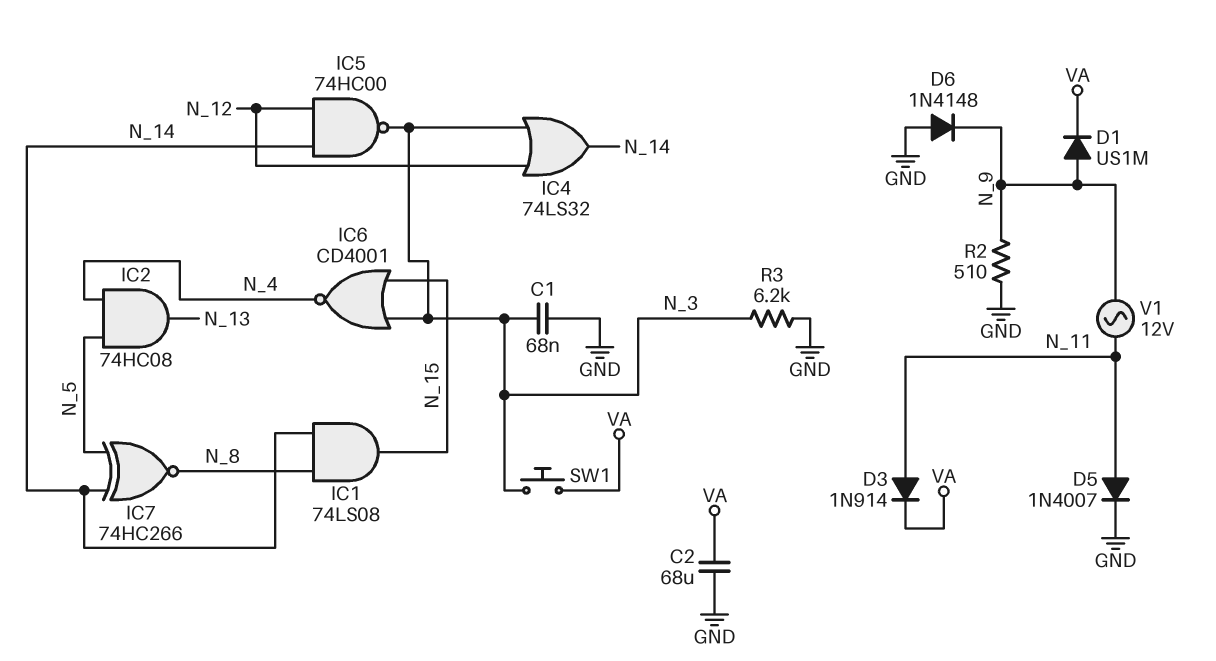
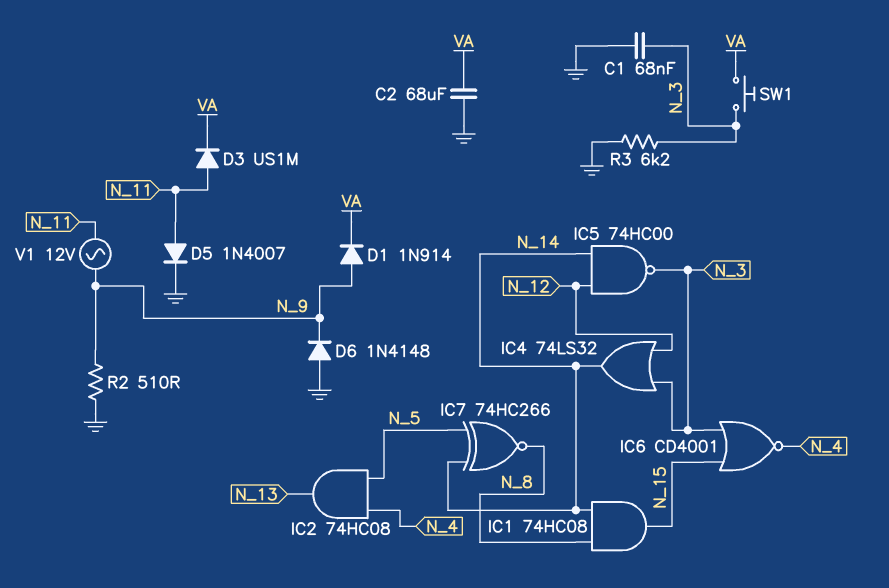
D1: diode US1M (A N_9, K VA) -> diode 1N914 (A N_9, K VA)
D3: diode 1N914 (A N_11, K VA) -> diode US1M (A N_11, K VA)
IC1: AND 74LS08 (in N_8, in N_14, out N_15) -> AND 74HC08 (in N_8, in N_14, out N_15)

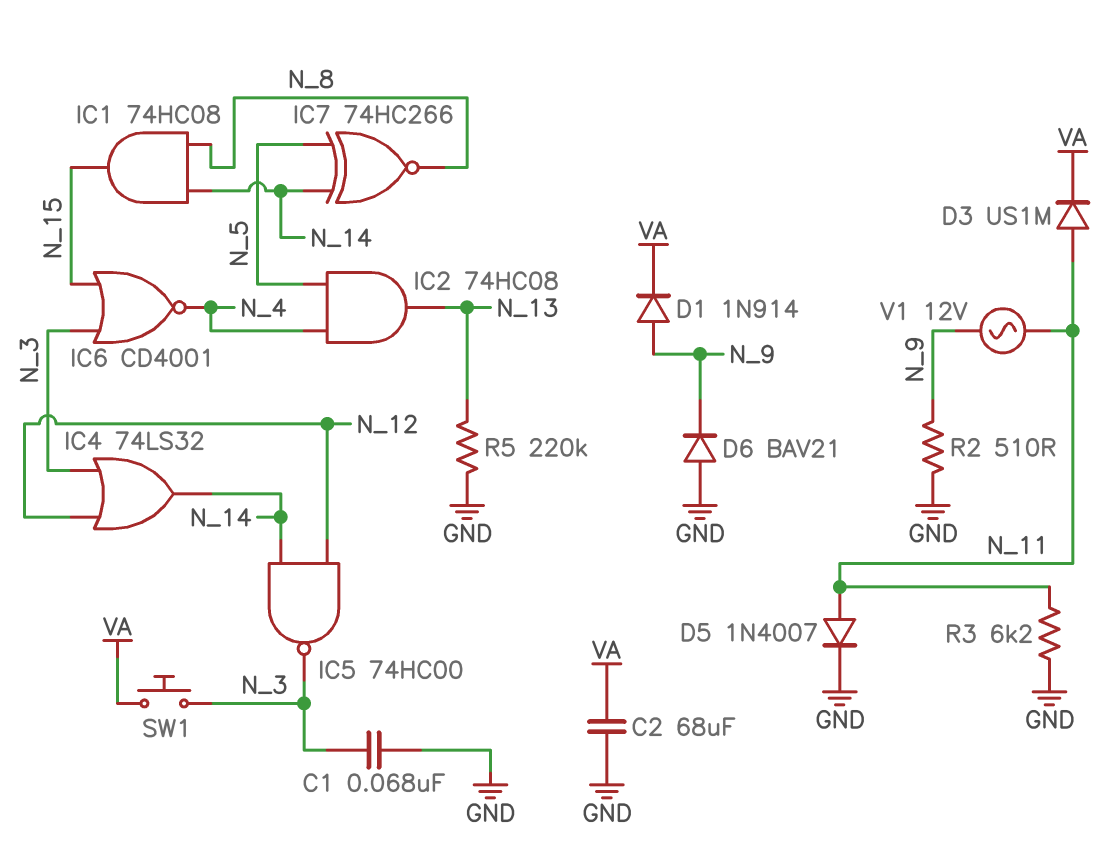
D6: diode 1N4148 (A GND, K N_9) -> diode BAV21 (A GND, K N_9)
R3: 6.2k (GND, N_3) -> 6.2k (GND, N_11)
R5: none -> 220k (GND, N_13)

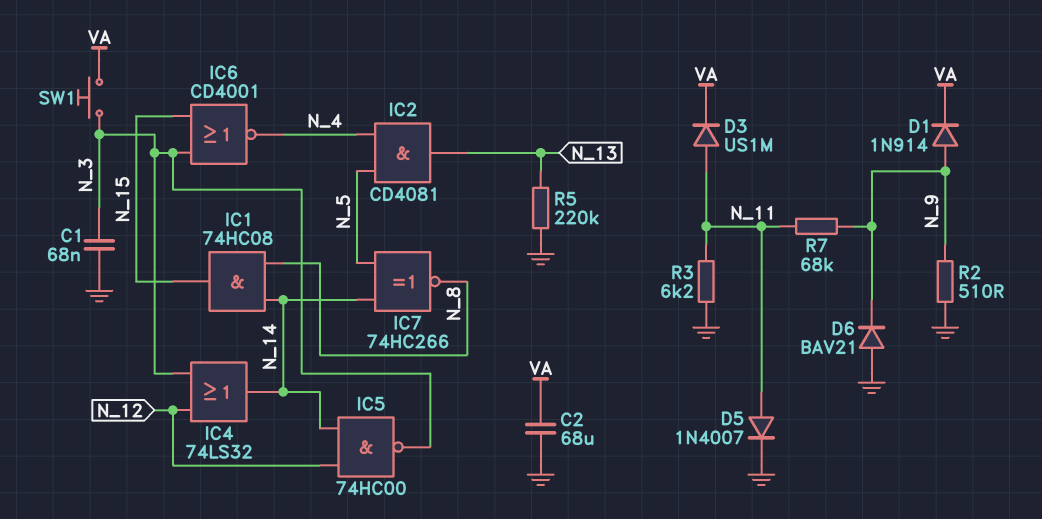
IC2: AND 74HC08 (in N_4, in N_5, out N_13) -> AND CD4081 (in N_4, in N_5, out N_13)
R7: none -> 68k (N_9, N_11)
V1: AC 12V (N_9, N_11) -> none

